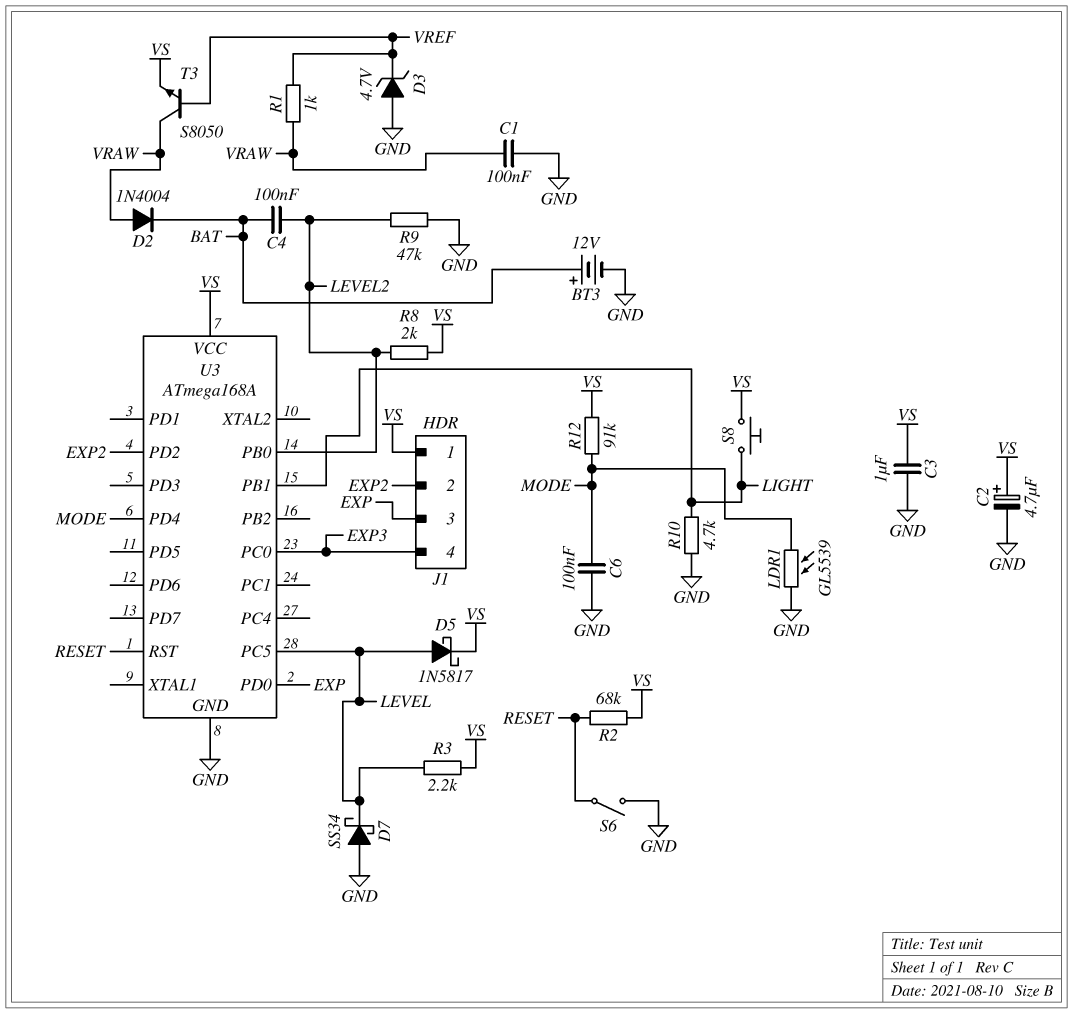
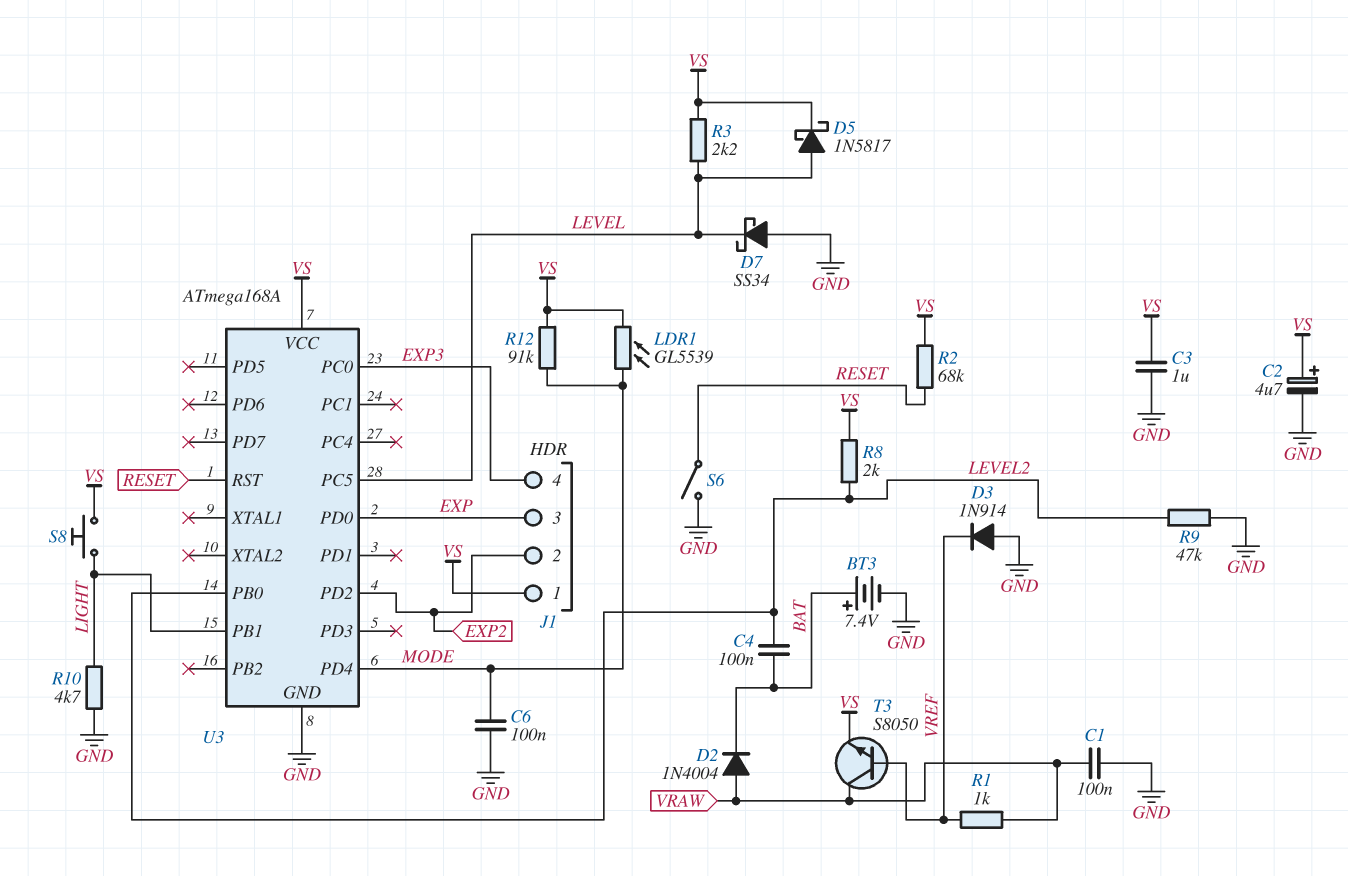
BT3: 12V (plus BAT, minus GND) -> 7.4V (plus BAT, minus GND)
D3: zener 4.7V (A GND, K VREF) -> diode 1N914 (A GND, K VREF)
LDR1: GL5539 (GND, MODE) -> GL5539 (MODE, VS)

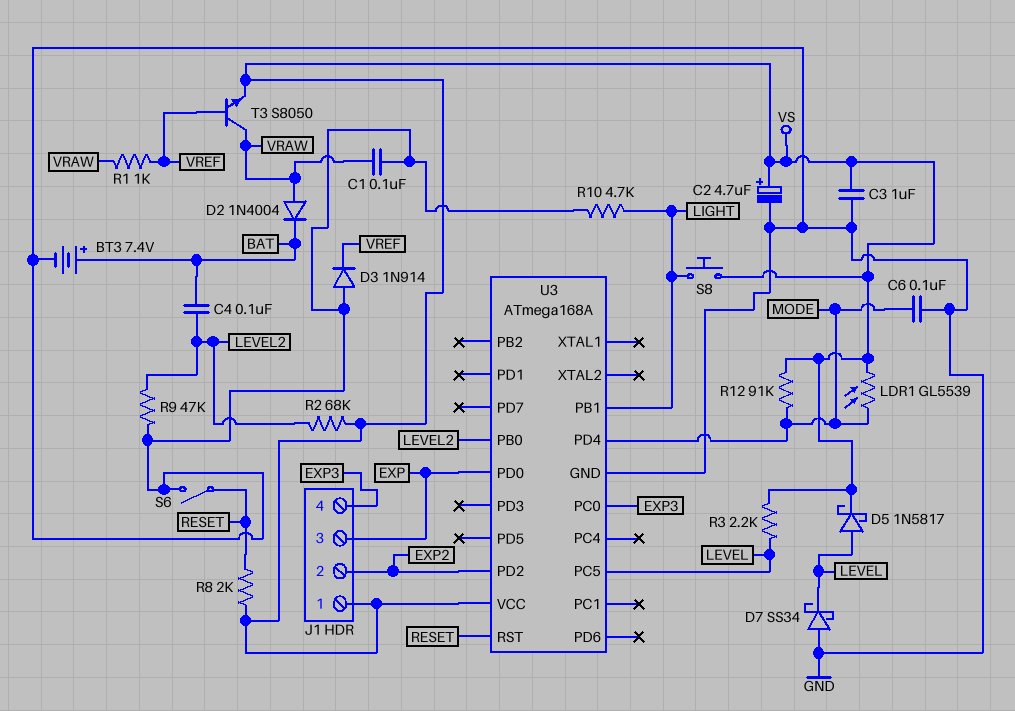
R2: 68k (RESET, VS) -> 68k (LEVEL2, VS)
R8: 2k (LEVEL2, VS) -> 2k (RESET, VS)

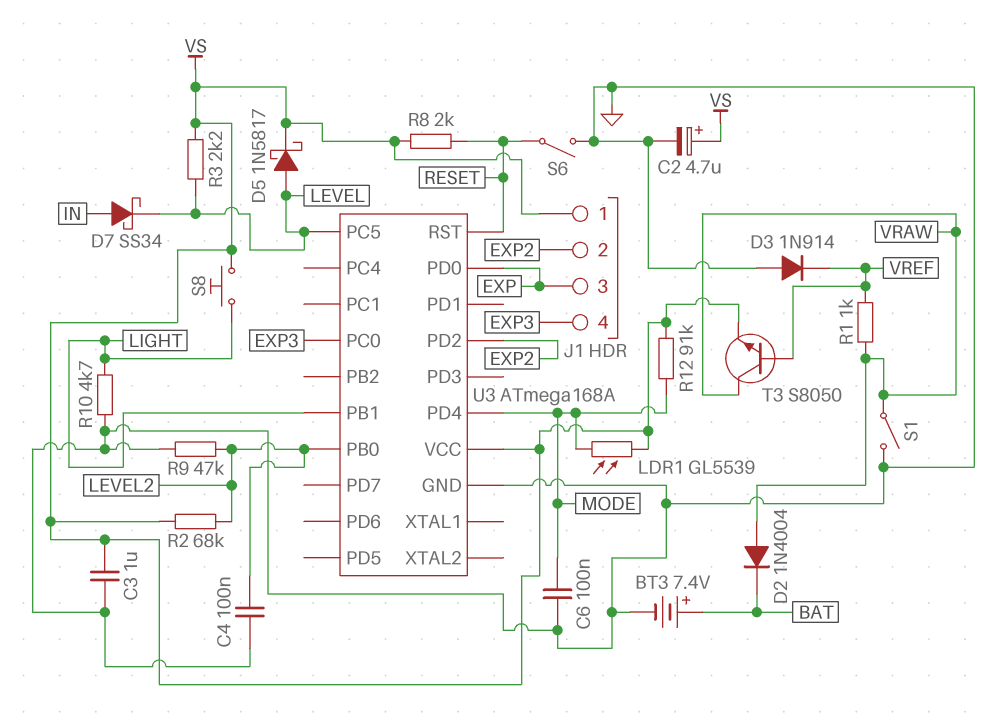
C1: 100nF (GND, VRAW) -> none
C4: 100nF (BAT, LEVEL2) -> 100nF (GND, LEVEL2)
D7: schottky SS34 (A GND, K LEVEL) -> schottky SS34 (A IN, K LEVEL)
S1: none -> switch (GND, VRAW)

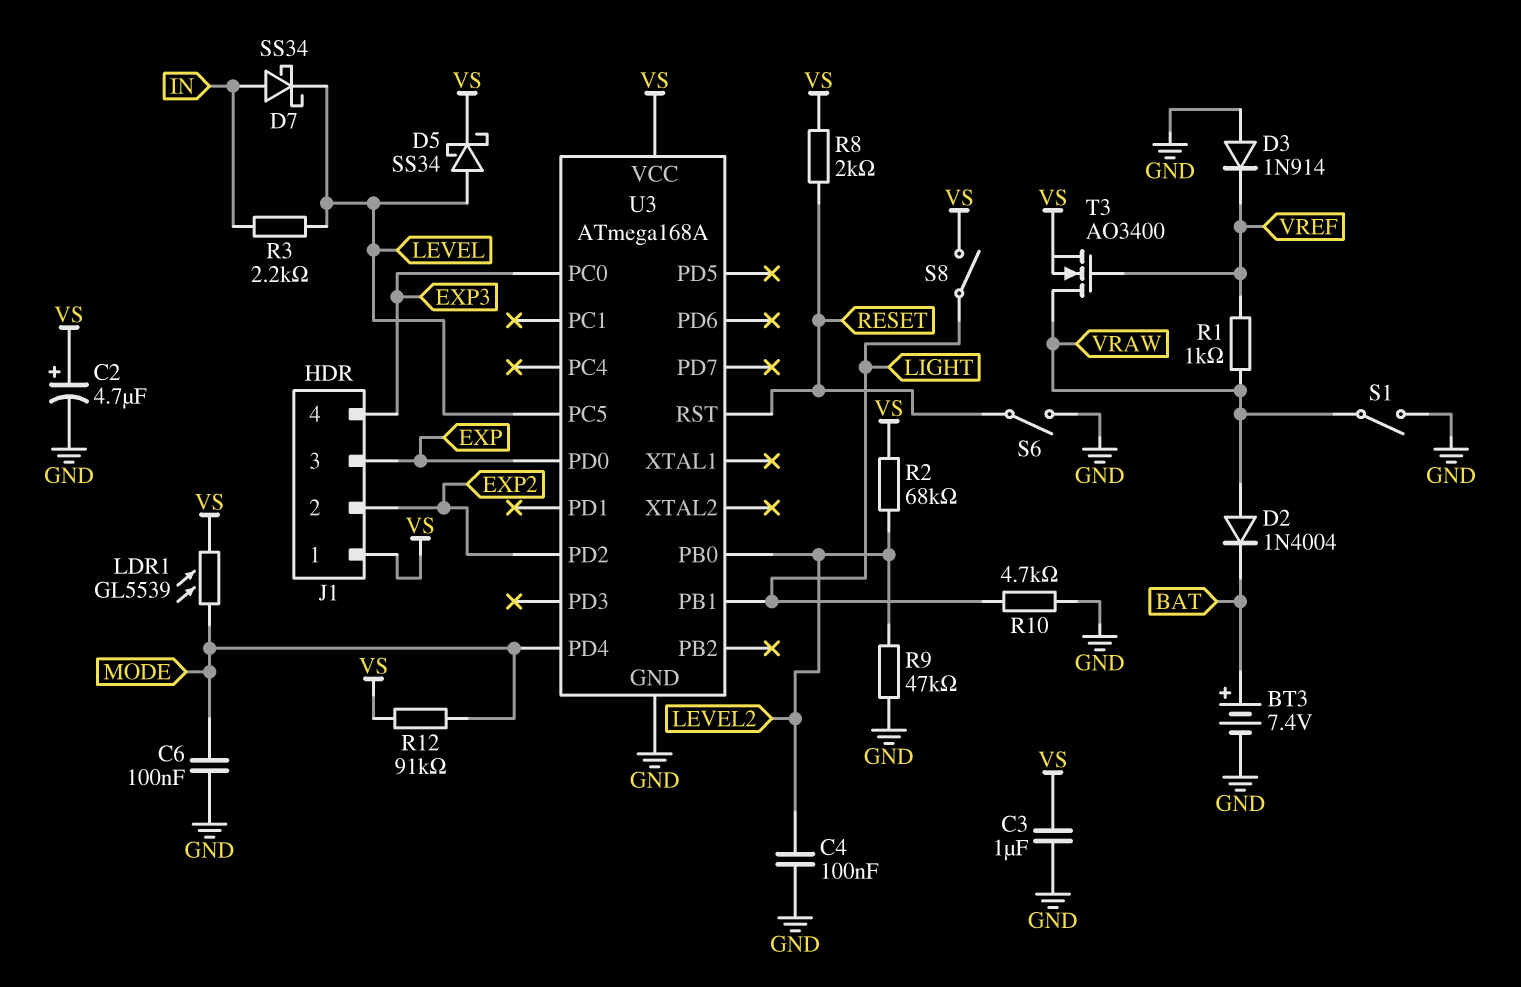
D5: schottky 1N5817 (A LEVEL, K VS) -> schottky SS34 (A LEVEL, K VS)
R3: 2.2k (LEVEL, VS) -> 2.2k (IN, LEVEL)
S8: button (LIGHT, VS) -> switch (LIGHT, VS)
T3: NPN S8050 (B VREF, C VRAW, E VS) -> NMOS AO3400 (G VREF, D VRAW, S VS)

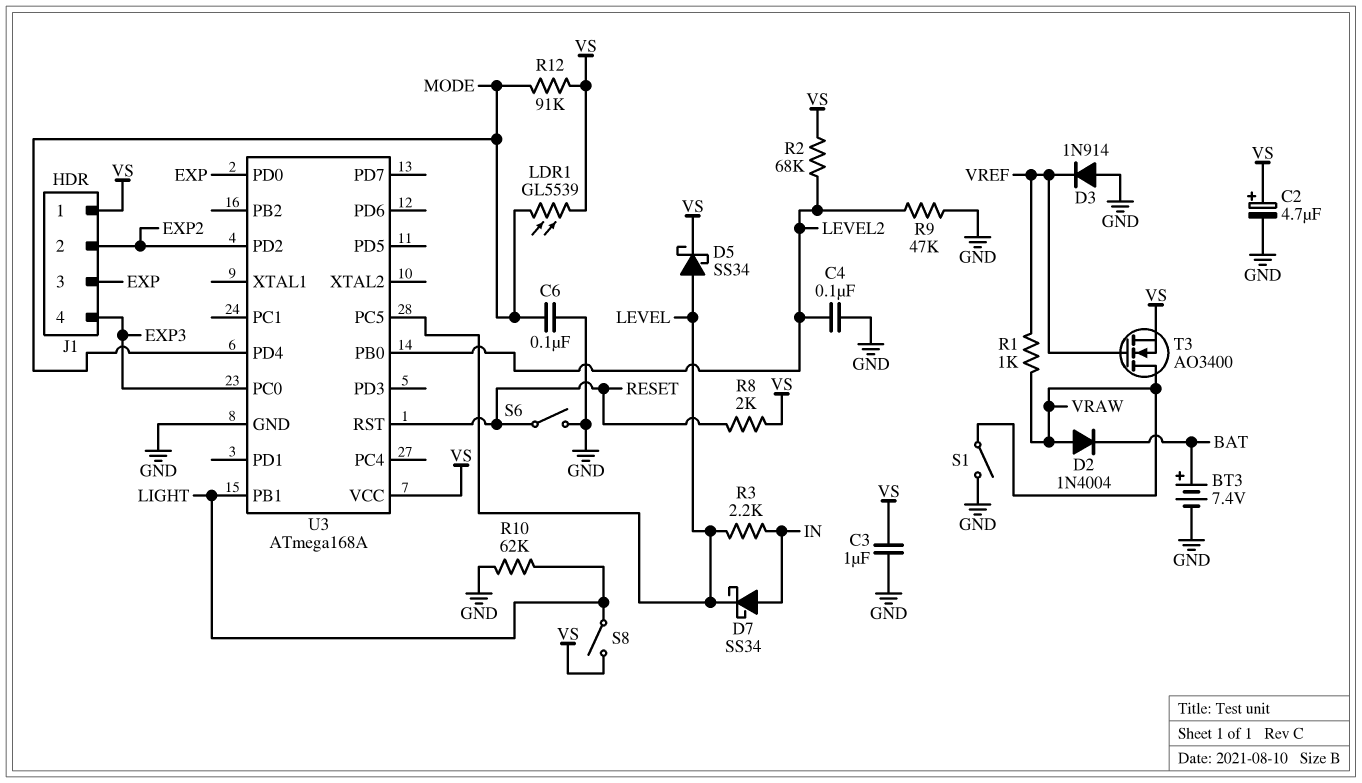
R10: 4.7k (GND, LIGHT) -> 62k (GND, LIGHT)

